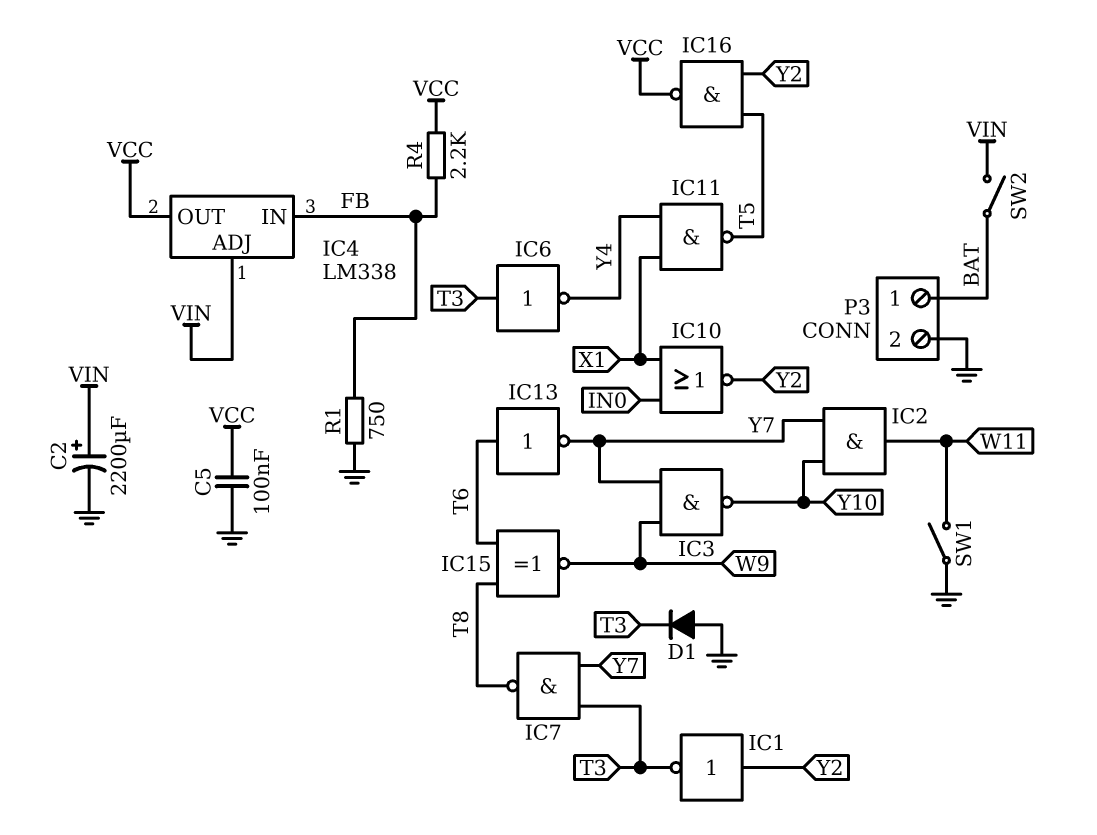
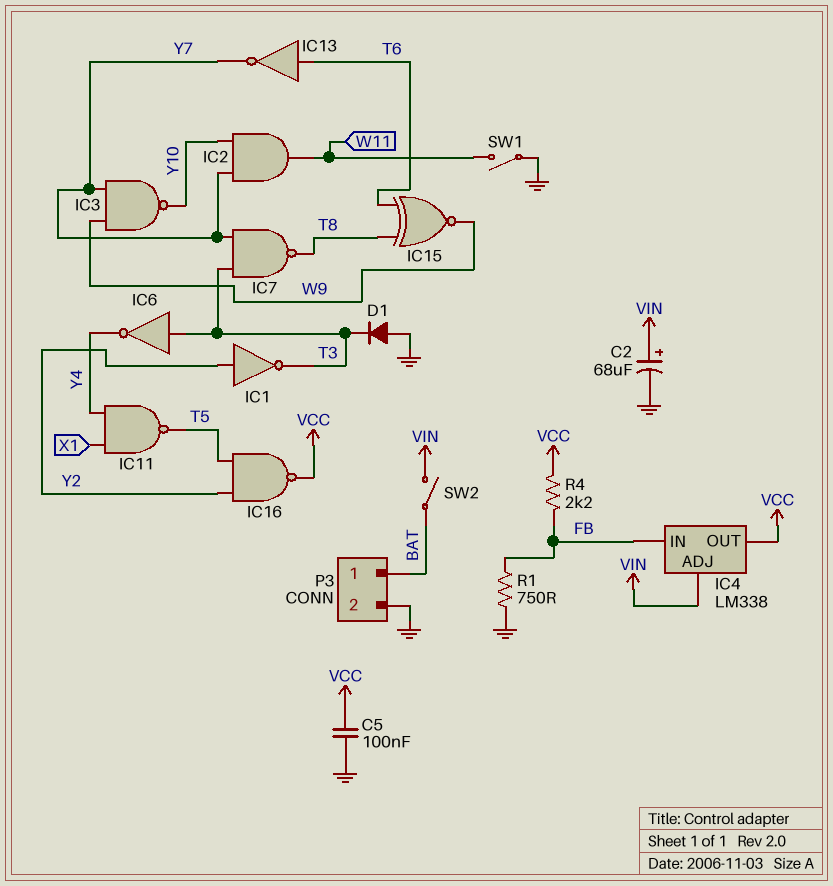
C2: 2200uF (plus VIN, minus GND) -> 68uF (plus VIN, minus GND)
IC10: NOR (in IN0, in X1, out Y2) -> none

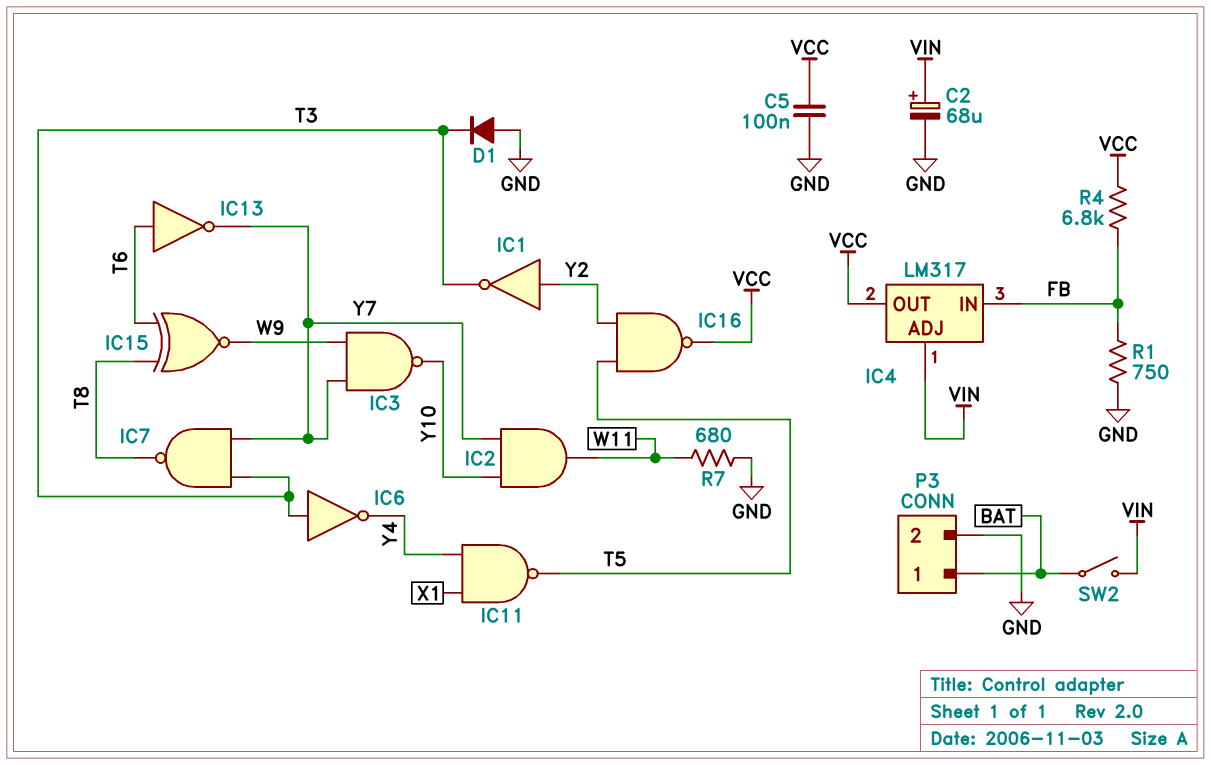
IC4: LM338 -> LM317
R4: 2.2k (FB, VCC) -> 6.8k (FB, VCC)
R7: none -> 680 (GND, W11)
SW1: switch (GND, W11) -> none

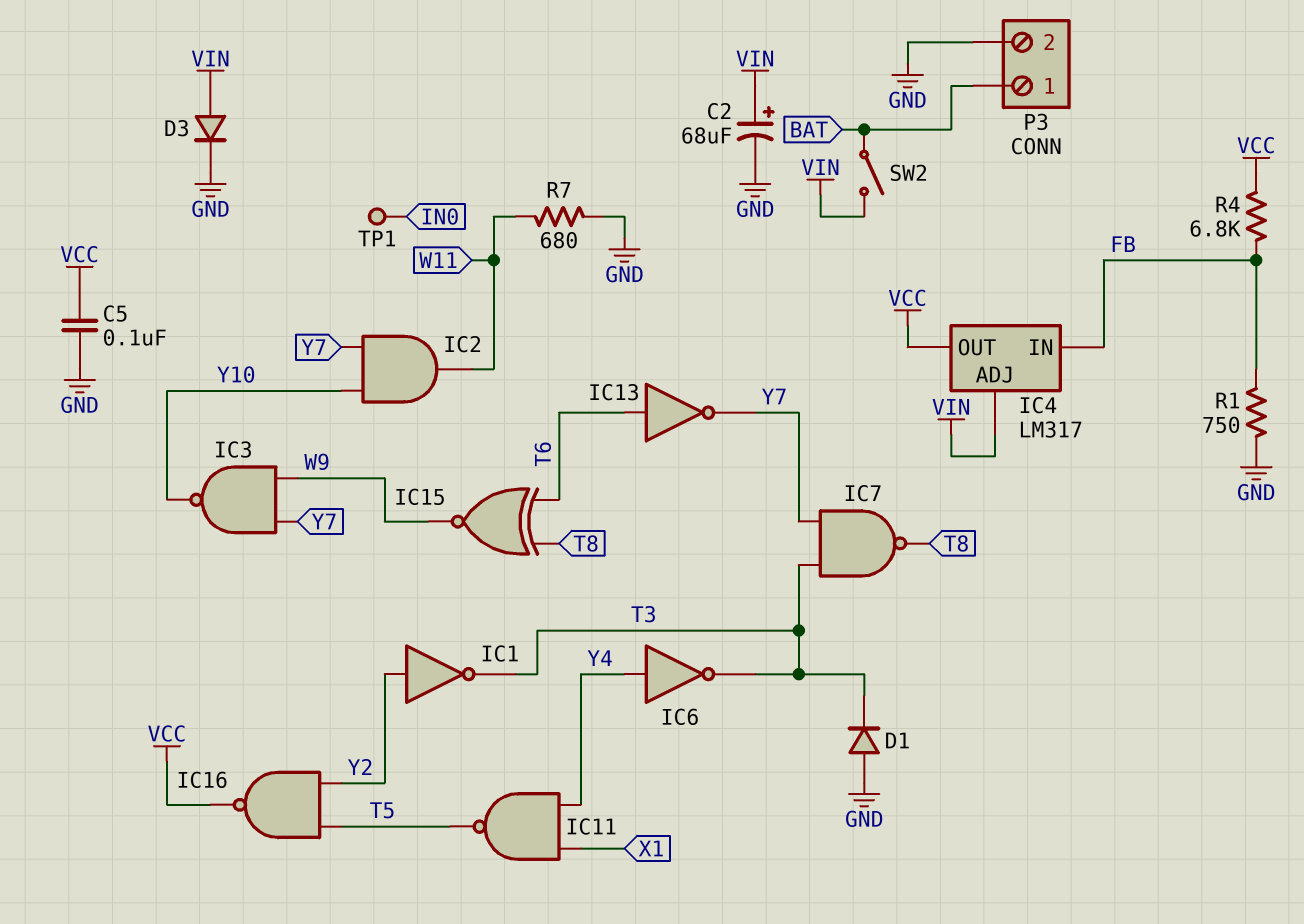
D3: none -> diode (A VIN, K GND)
IC6: NOT (in T3, out Y4) -> NOT (in Y4, out T3)
TP1: none -> test point (IN0)

